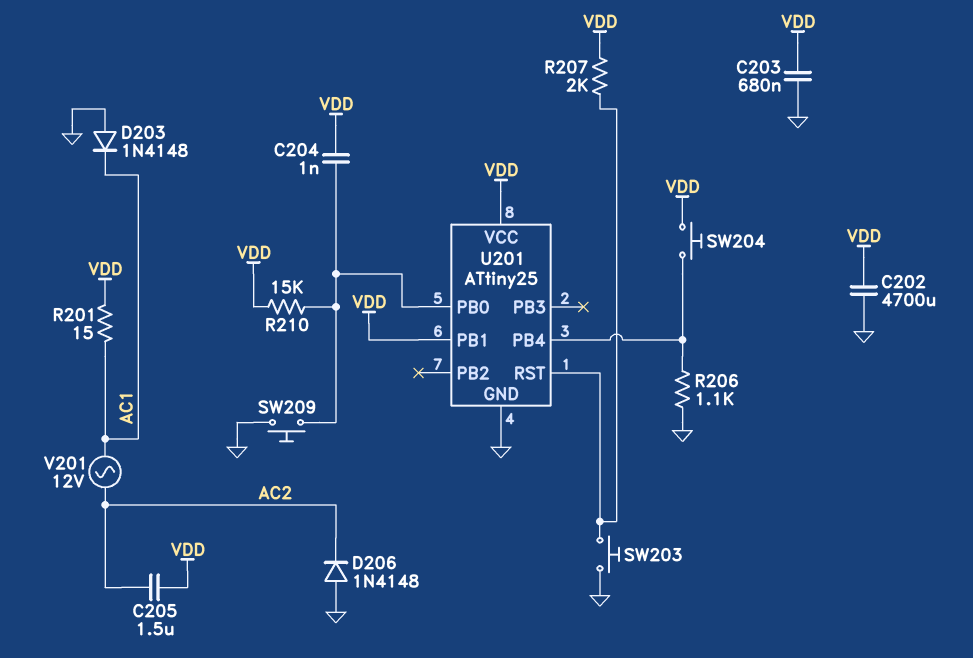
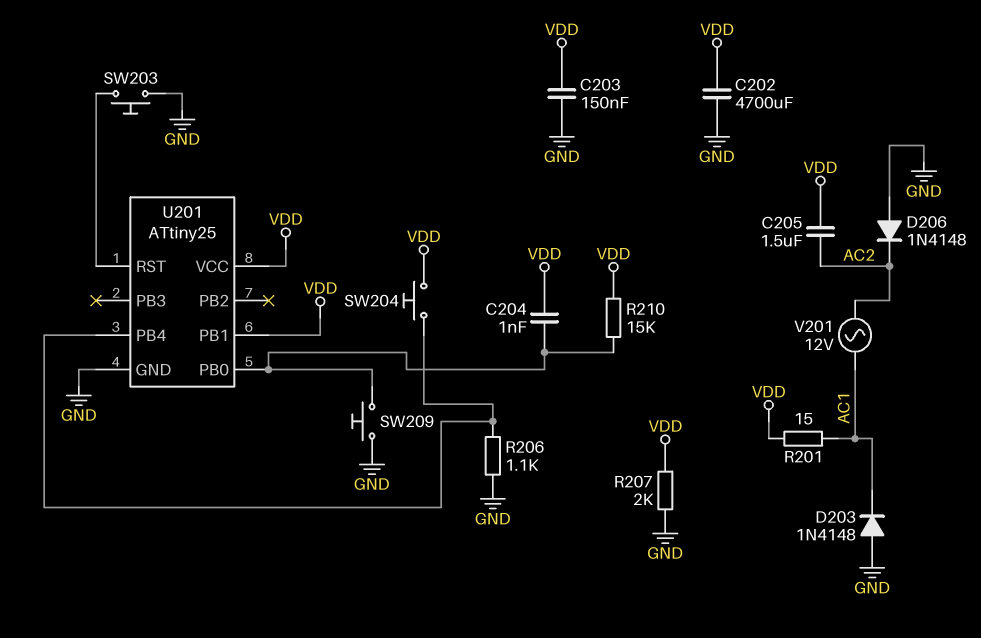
C203: 680nF (GND, VDD) -> 150nF (GND, VDD)
R207: 2k (U201/RST, VDD) -> 2k (GND, VDD)

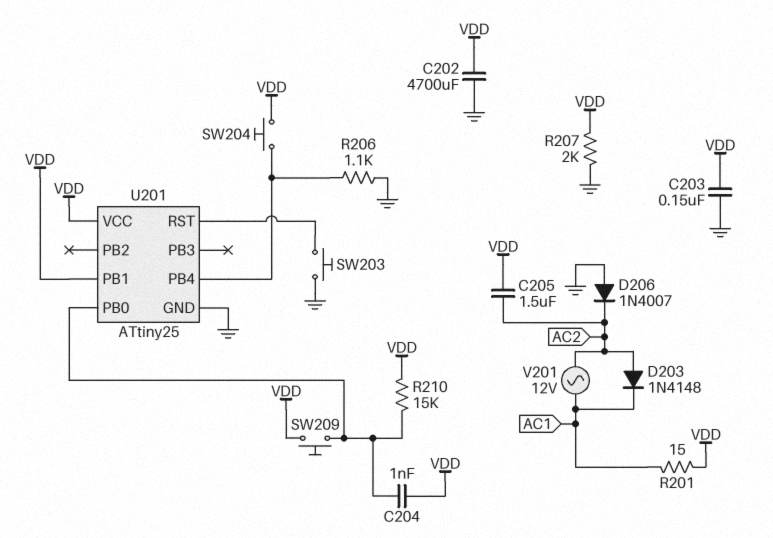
D203: diode 1N4148 (A GND, K AC1) -> diode 1N4148 (A AC2, K AC1)
D206: diode 1N4148 (A GND, K AC2) -> diode 1N4007 (A GND, K AC2)
SW209: button (GND, U201/PB0) -> button (U201/PB0, VDD)

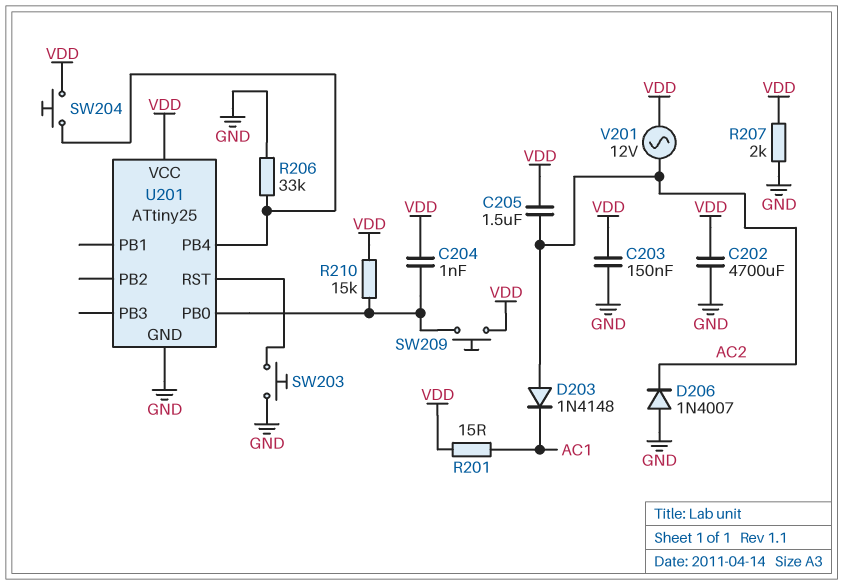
R206: 1.1k (GND, U201/PB4) -> 33k (GND, U201/PB4)
U201 pin PB1: VDD -> none
V201: AC 12V (AC1, AC2) -> AC 12V (AC2, VDD)

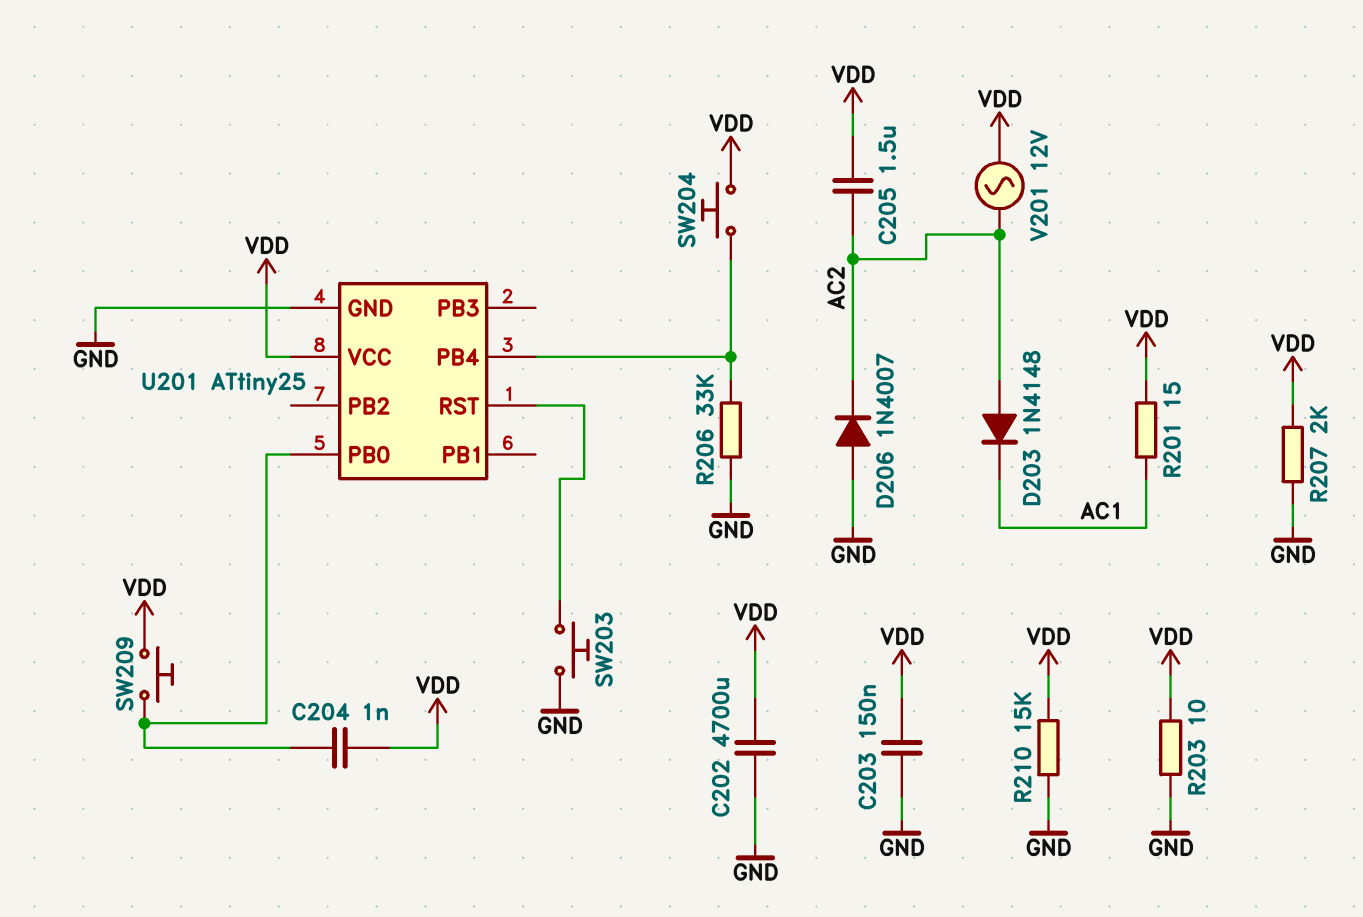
R203: none -> 10 (GND, VDD)
R210: 15k (U201/PB0, VDD) -> 15k (GND, VDD)

